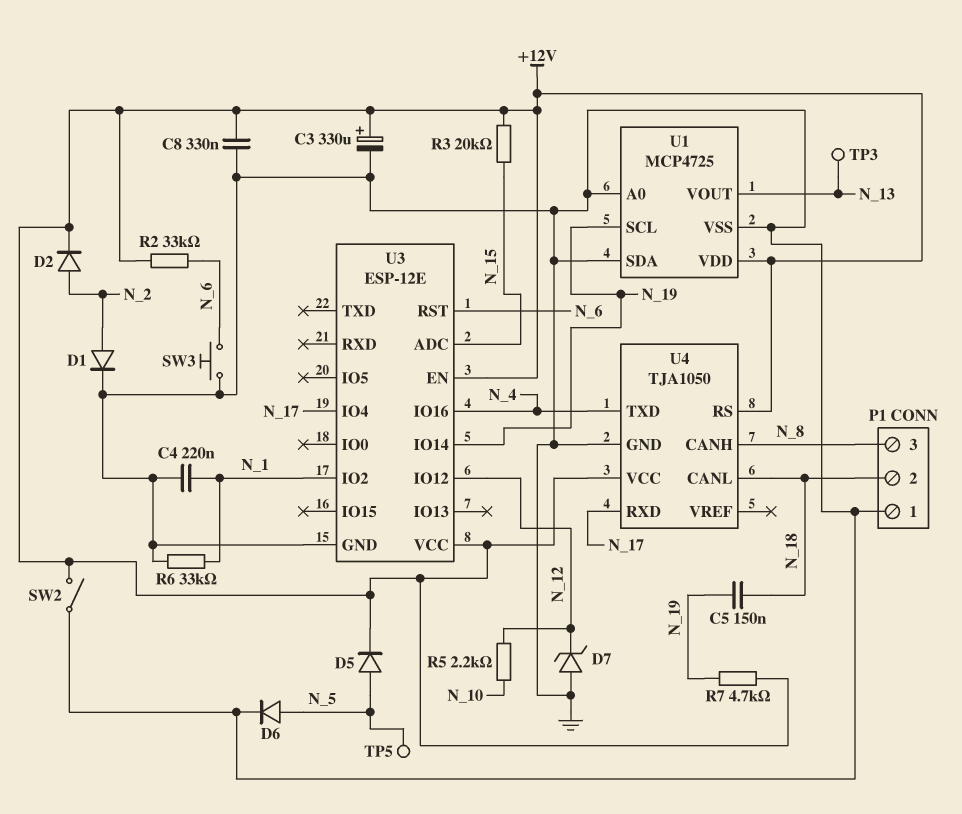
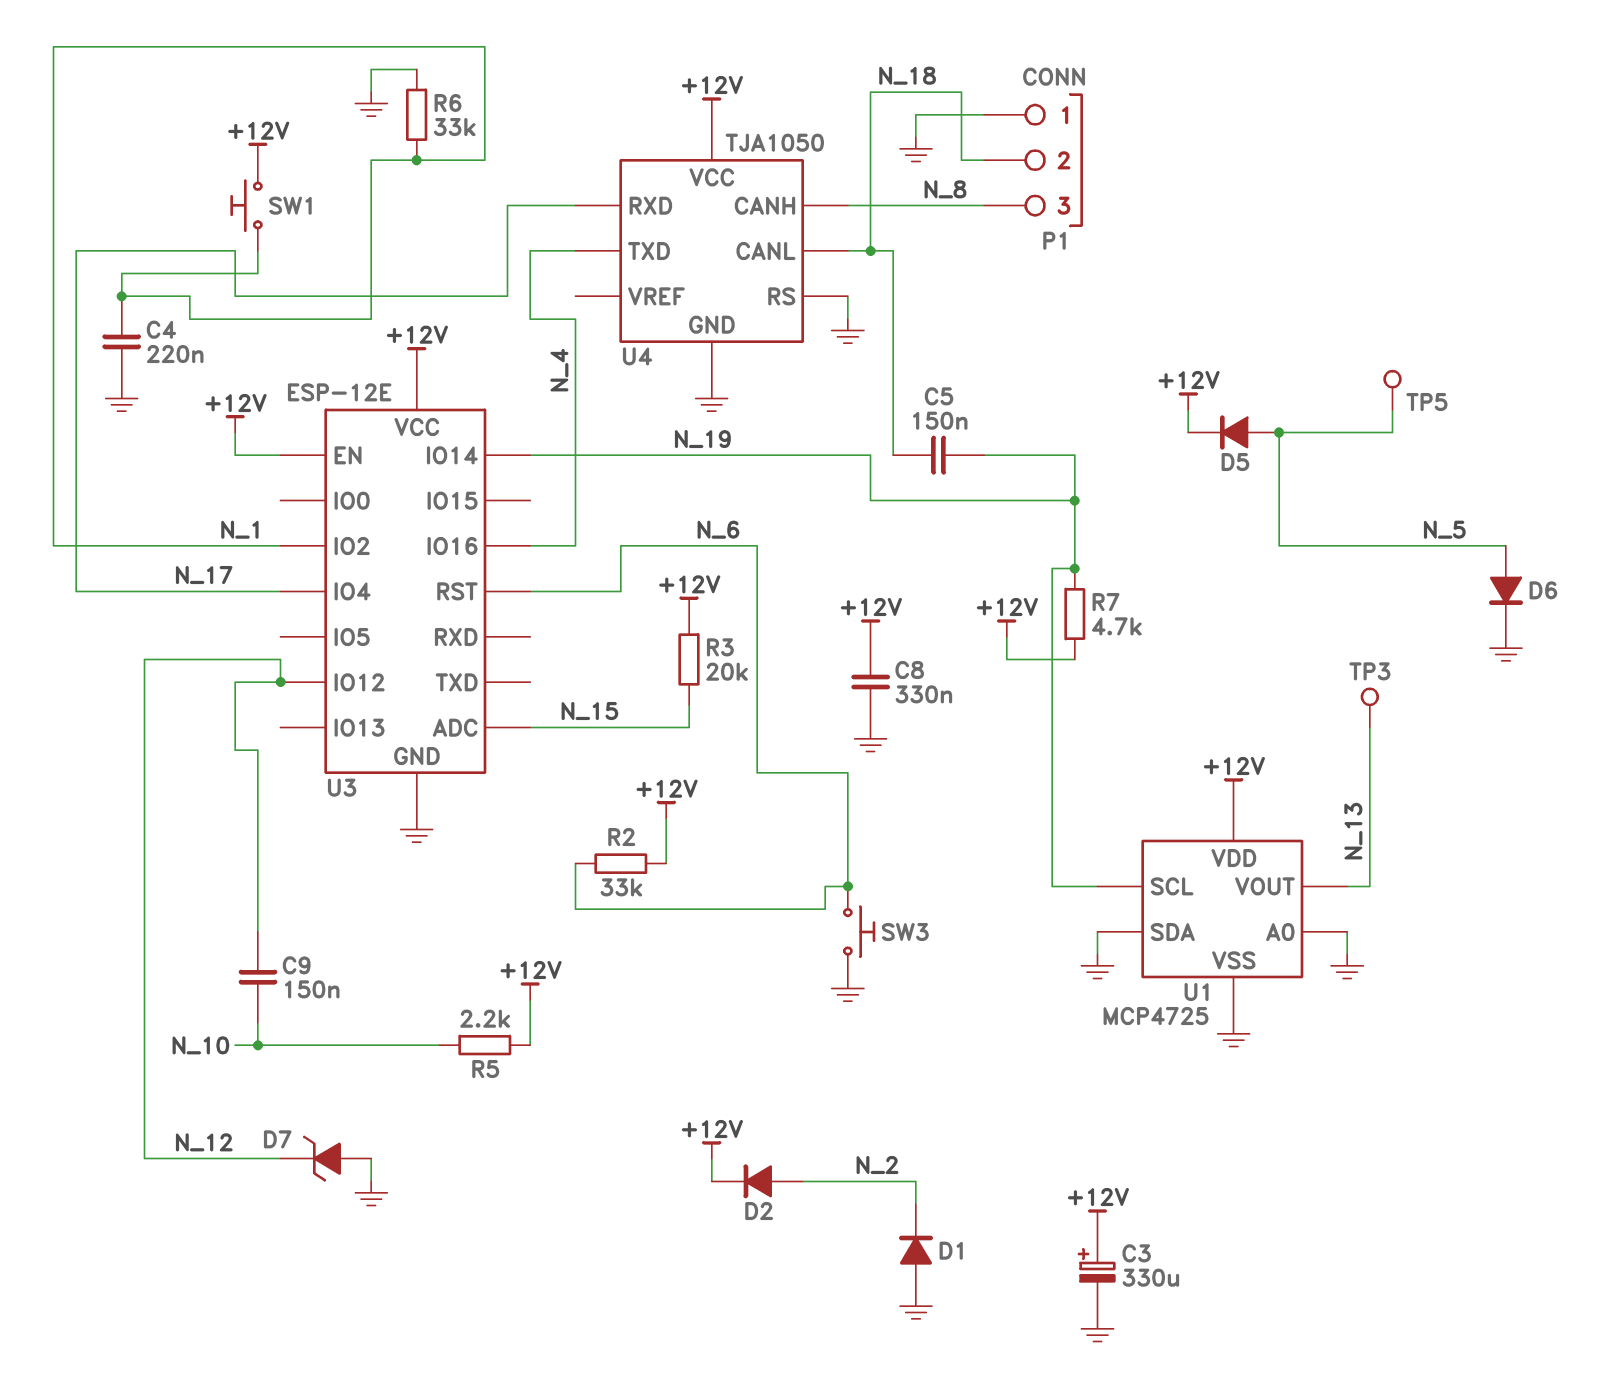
C9: none -> 150nF (N_10, N_12)
D1: diode (A N_2, K GND) -> diode (A GND, K N_2)
R5: 2.2k (N_10, N_12) -> 2.2k (+12V, N_10)
SW1: none -> button (+12V, N_1)
SW2: switch (+12V, GND) -> none
U4 pin RS: +12V -> GND

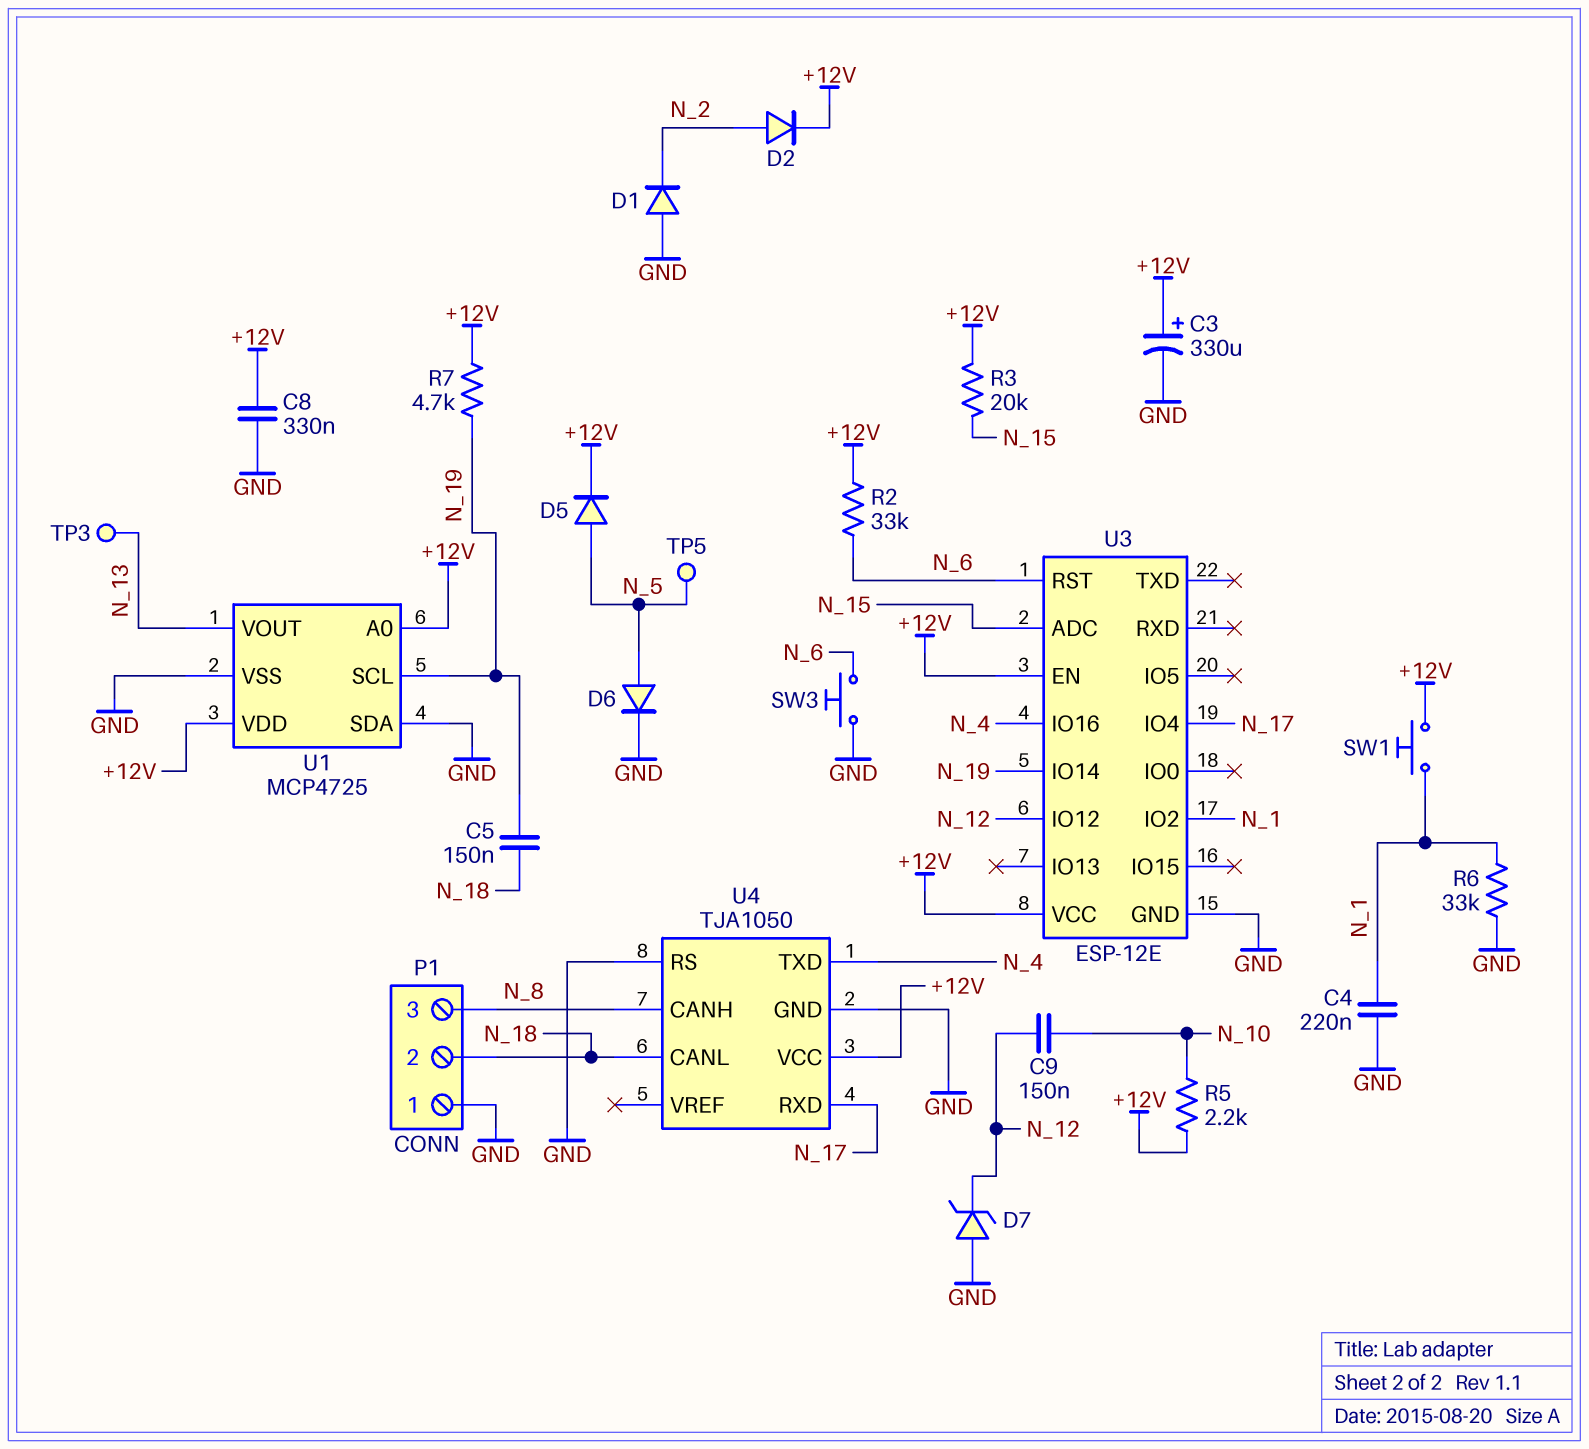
U1 pin A0: GND -> +12V

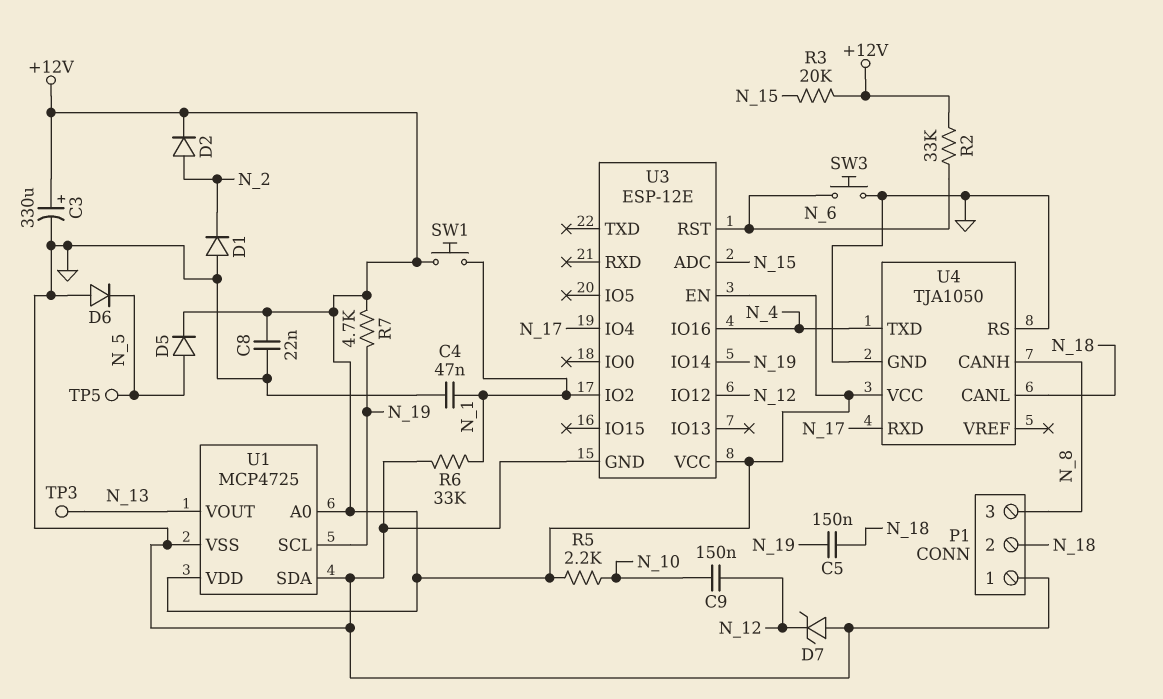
C4: 220nF (GND, N_1) -> 47nF (GND, N_1)
C8: 330nF (+12V, GND) -> 22nF (+12V, GND)
D6: diode (A N_5, K GND) -> diode (A GND, K N_5)

